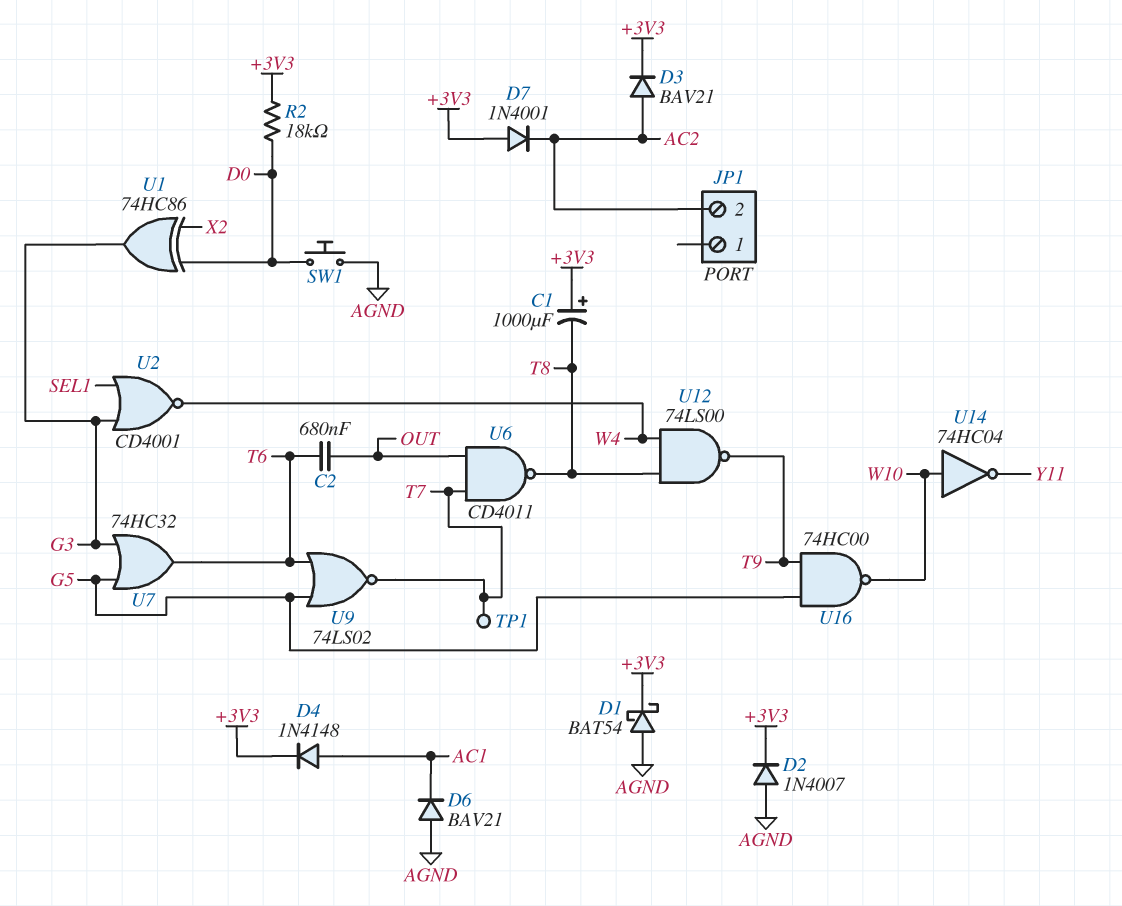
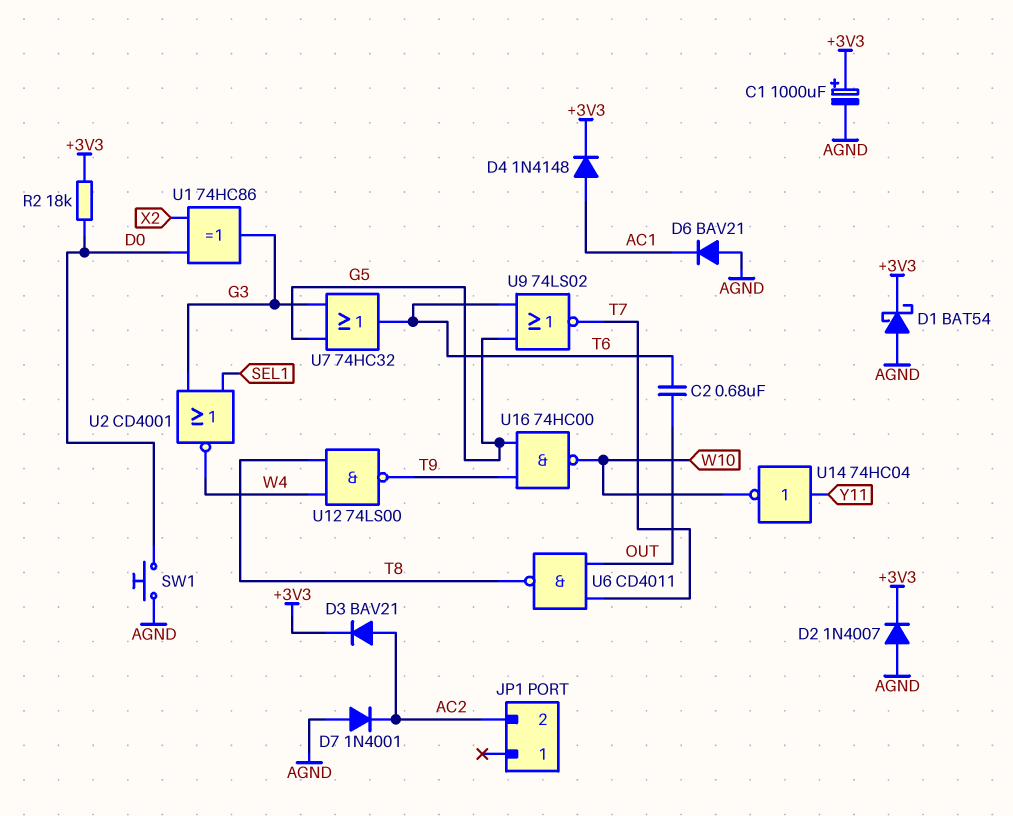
C1: 1000uF (plus +3V3, minus T8) -> 1000uF (plus +3V3, minus AGND)
D7: diode 1N4001 (A +3V3, K AC2) -> diode 1N4001 (A AGND, K AC2)
TP1: test point (T7) -> none
U14: NOT 74HC04 (in W10, out Y11) -> NOT 74HC04 (in Y11, out W10)

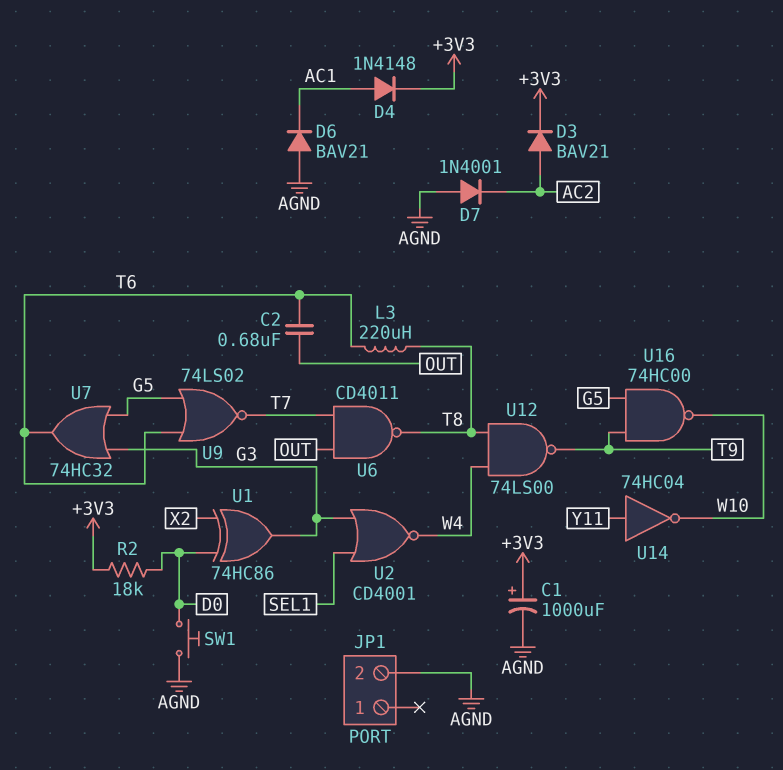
D1: schottky BAT54 (A AGND, K +3V3) -> none
D2: diode 1N4007 (A AGND, K +3V3) -> none
JP1 pin 2: AC2 -> AGND
L3: none -> 220uH (T6, T8)

